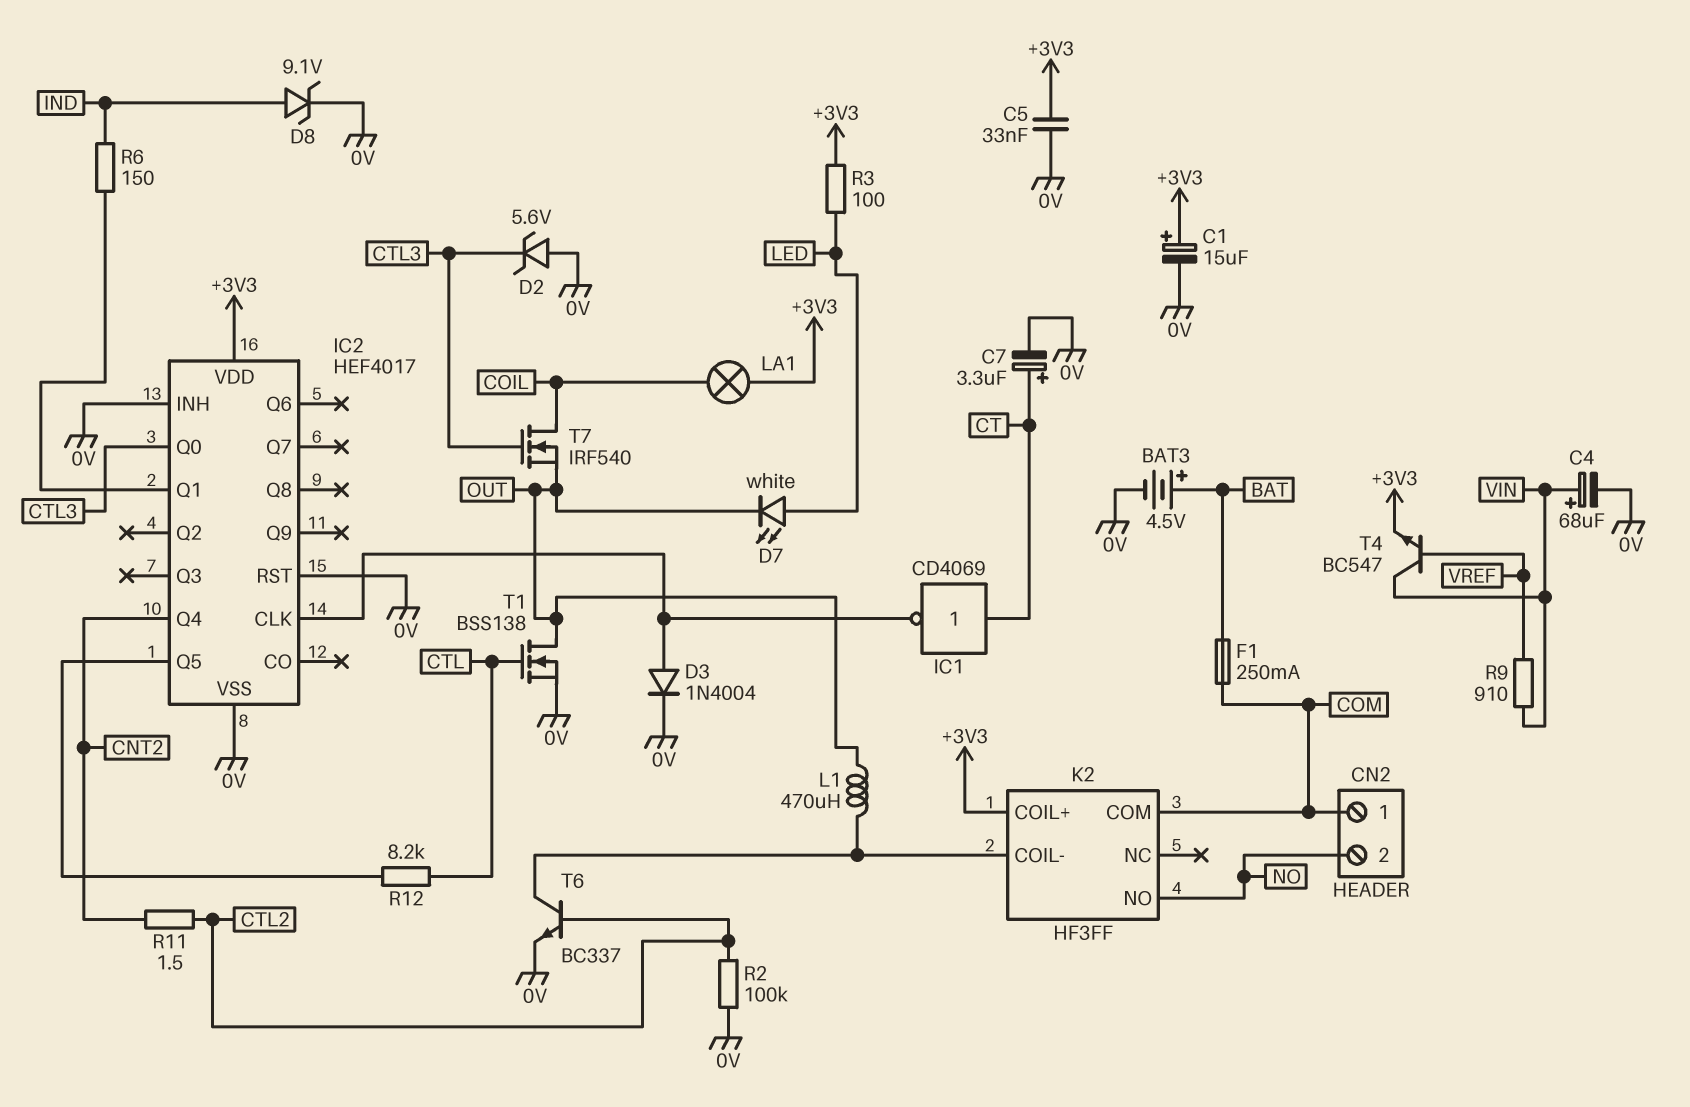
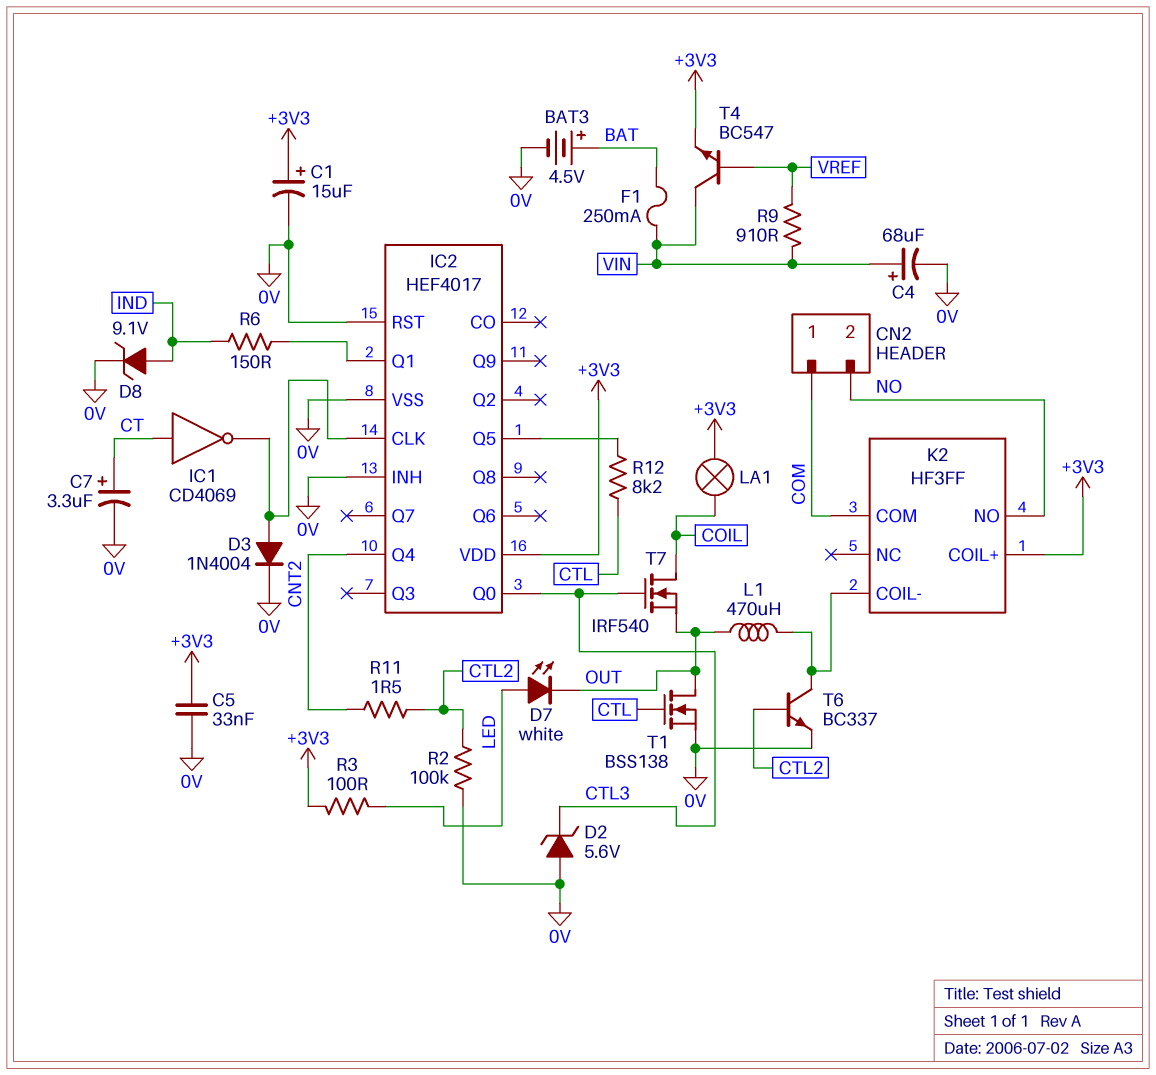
F1: 250mA (BAT, COM) -> 250mA (BAT, VIN)

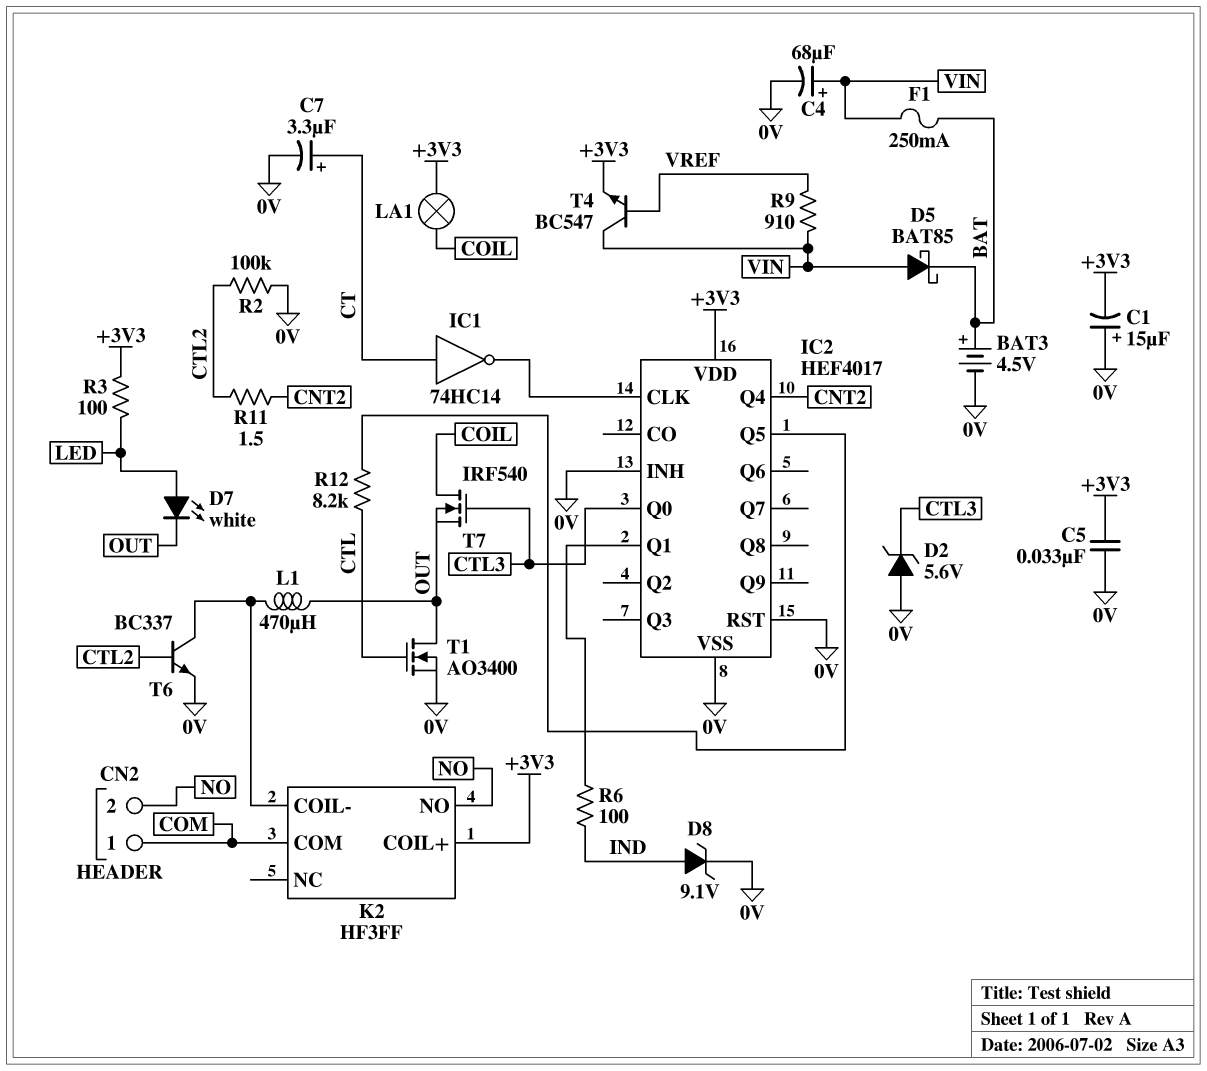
C1: 15uF (plus +3V3, minus 0V) -> 15uF (plus 0V, minus +3V3)
D3: diode 1N4004 (A IC2/CLK, K 0V) -> none
D5: none -> schottky BAT85 (A VIN, K BAT)
IC1: NOT CD4069 (in CT, out IC2/CLK) -> NOT 74HC14 (in CT, out IC2/CLK)
R6: 150 (IC2/Q1, IND) -> 100 (IC2/Q1, IND)
T1: NMOS BSS138 (G CTL, D OUT, S 0V) -> NMOS AO3400 (G CTL, D OUT, S 0V)

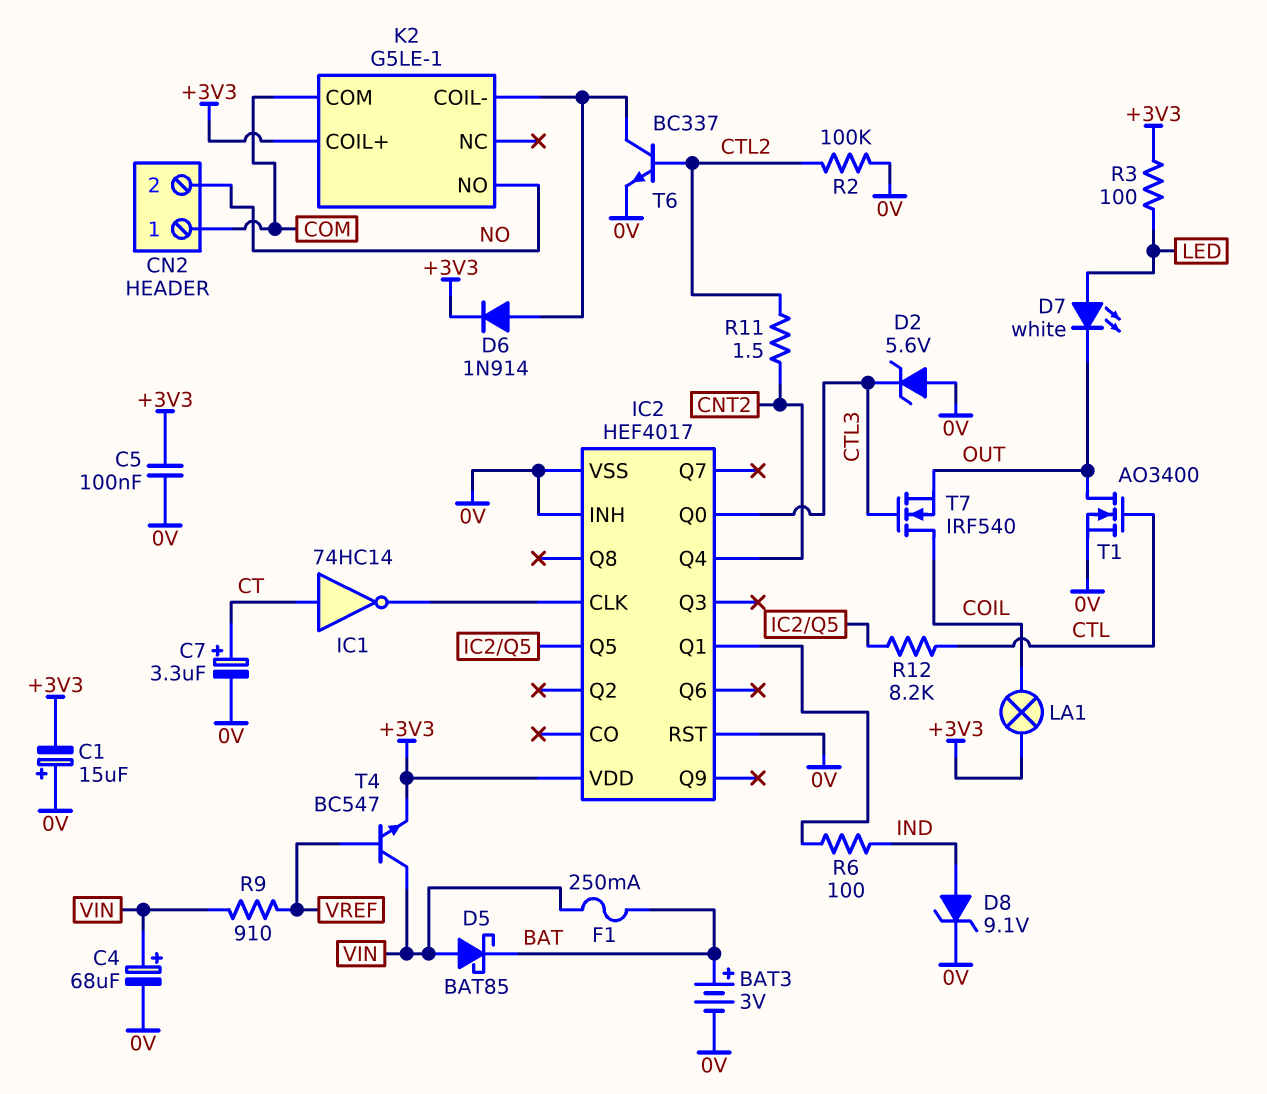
BAT3: 4.5V (plus BAT, minus 0V) -> 3V (plus BAT, minus 0V)
C5: 33nF (+3V3, 0V) -> 100nF (+3V3, 0V)
D6: none -> diode 1N914 (A K2/COIL-, K +3V3)
K2: HF3FF -> G5LE-1
L1: 470uH (K2/COIL-, OUT) -> none

